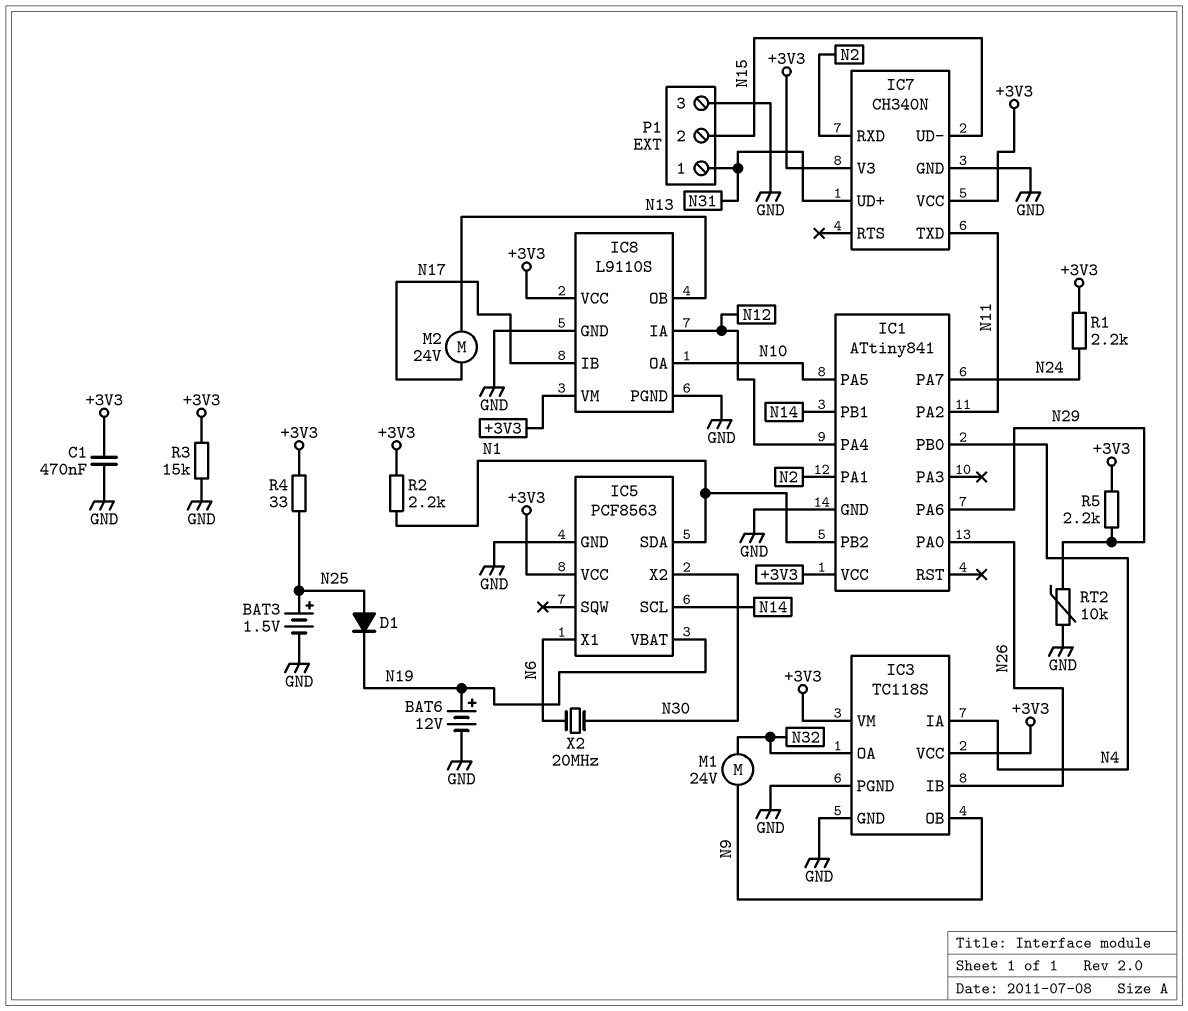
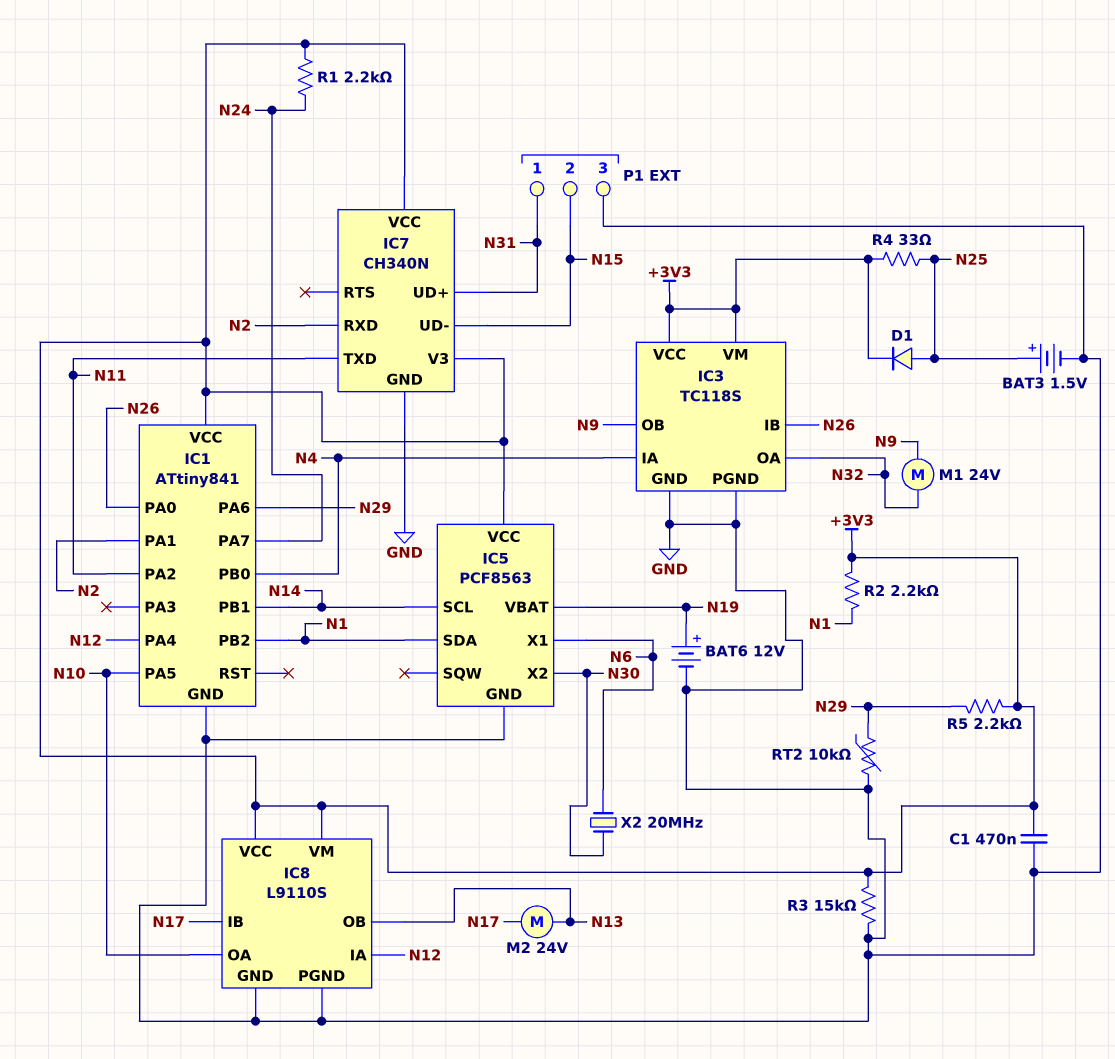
D1: diode (A N25, K N19) -> diode (A N25, K +3V3)

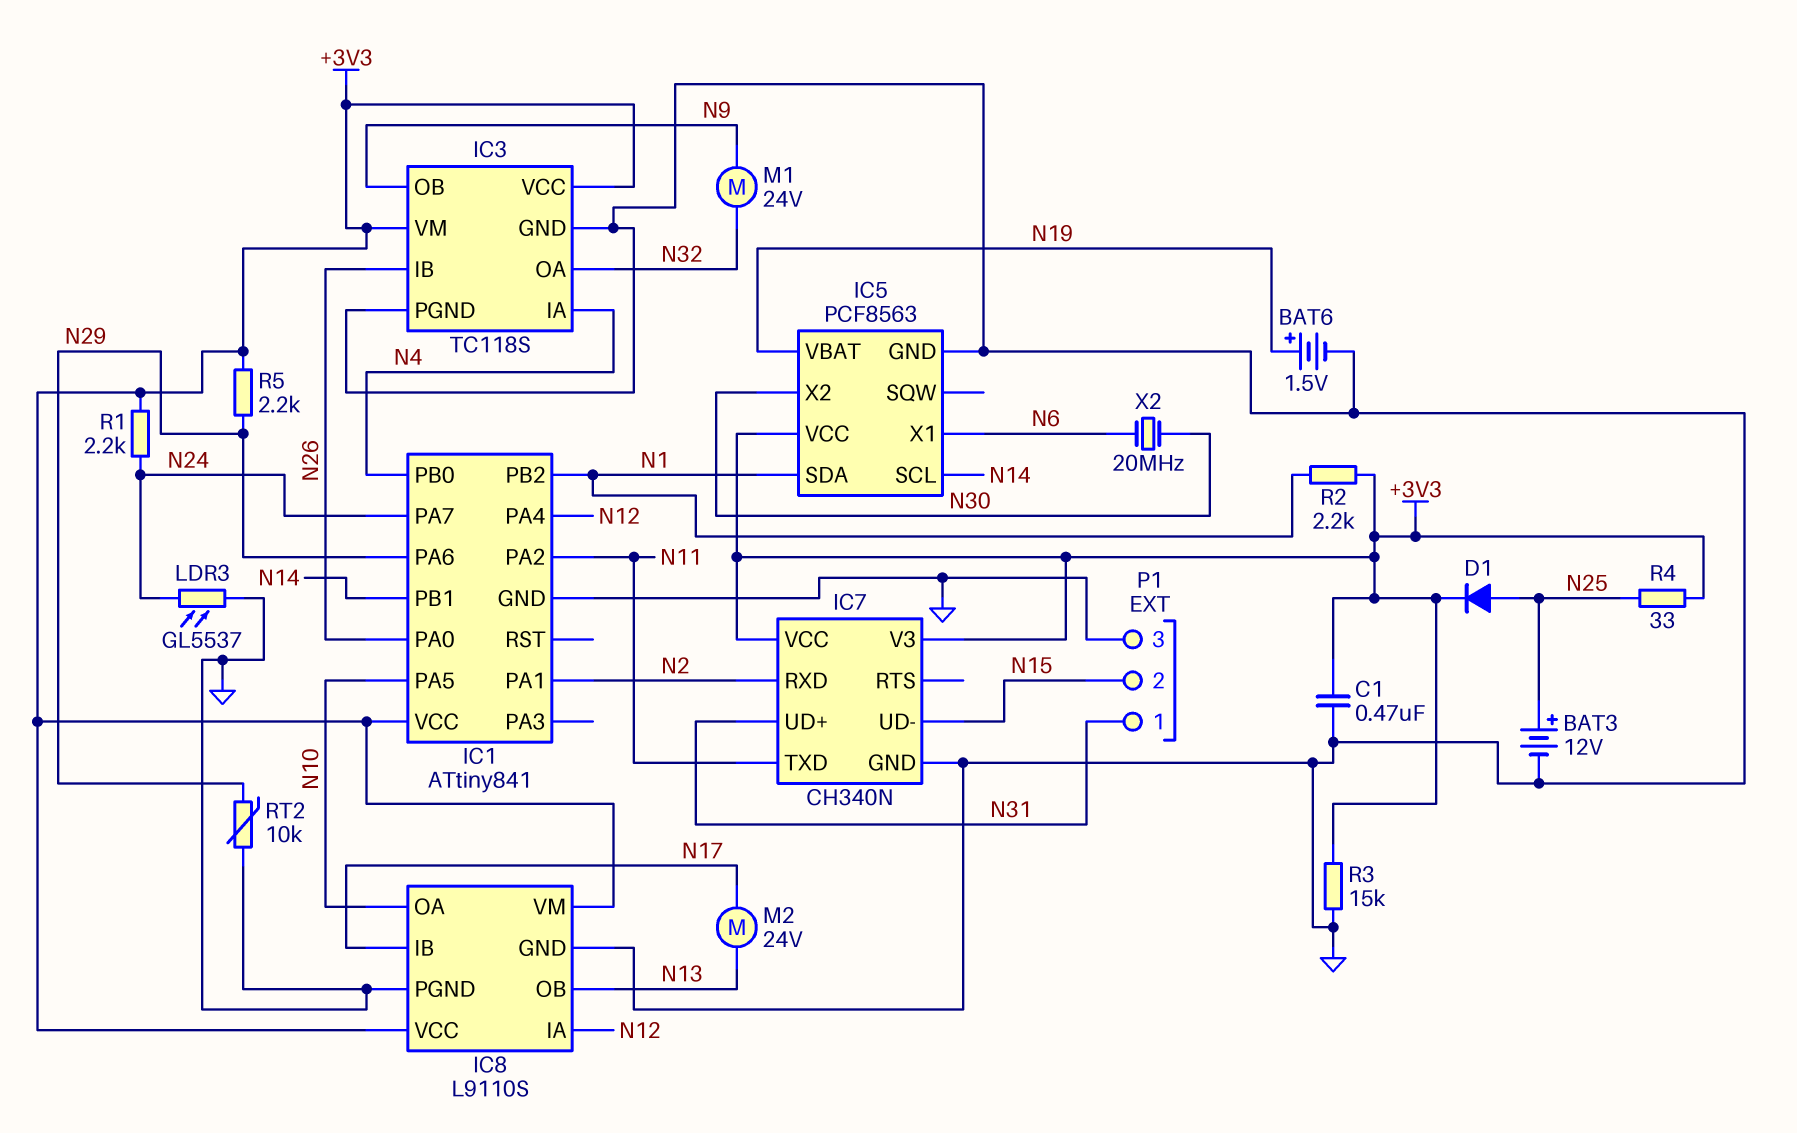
BAT3: 1.5V (plus N25, minus GND) -> 12V (plus N25, minus GND)
BAT6: 12V (plus N19, minus GND) -> 1.5V (plus N19, minus GND)
LDR3: none -> GL5537 (GND, N24)

